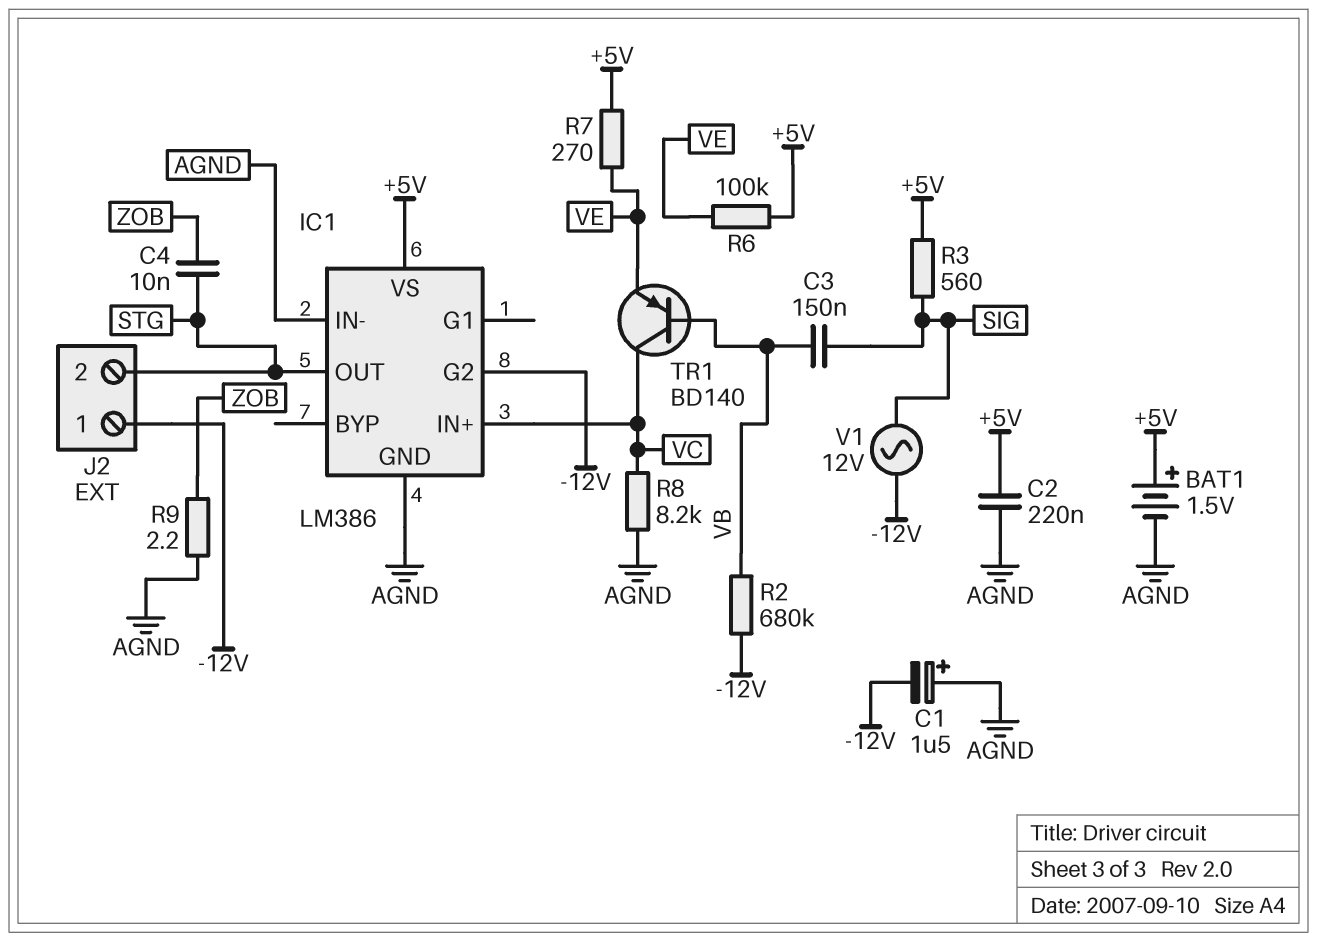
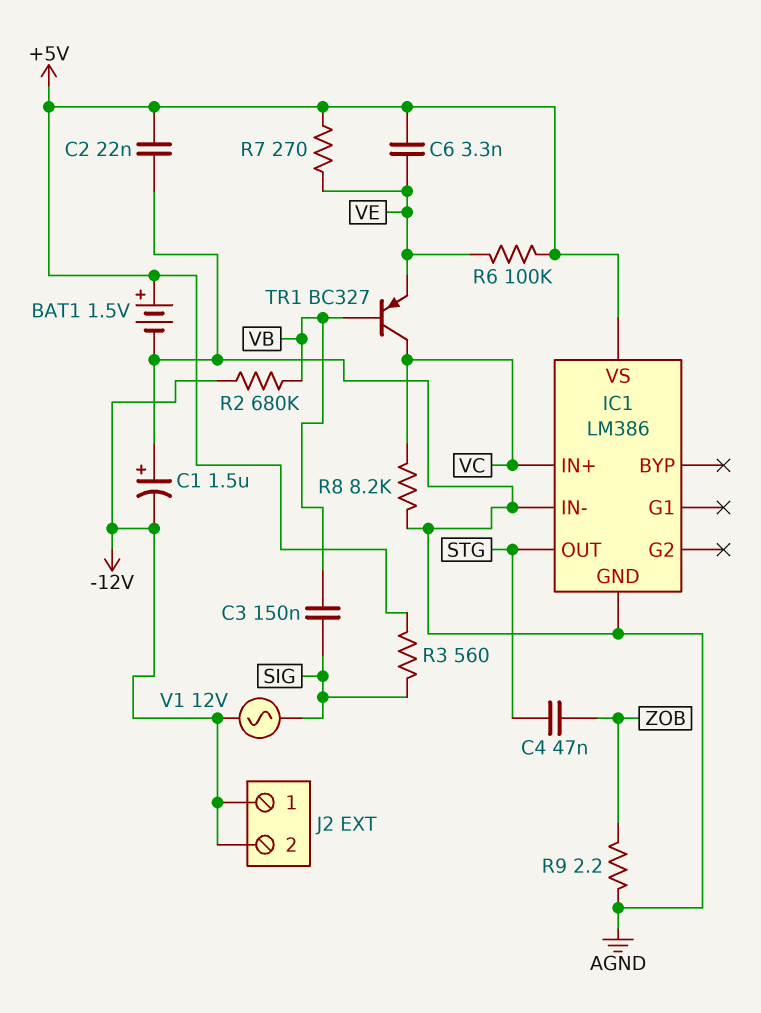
C2: 220nF (+5V, AGND) -> 22nF (+5V, AGND)
C4: 10nF (STG, ZOB) -> 47nF (STG, ZOB)
C6: none -> 3.3nF (+5V, VE)
IC1 pin G2: -12V -> none
J2 pin 2: STG -> -12V
TR1: PNP BD140 (B VB, C VC, E VE) -> PNP BC327 (B VB, C VC, E VE)

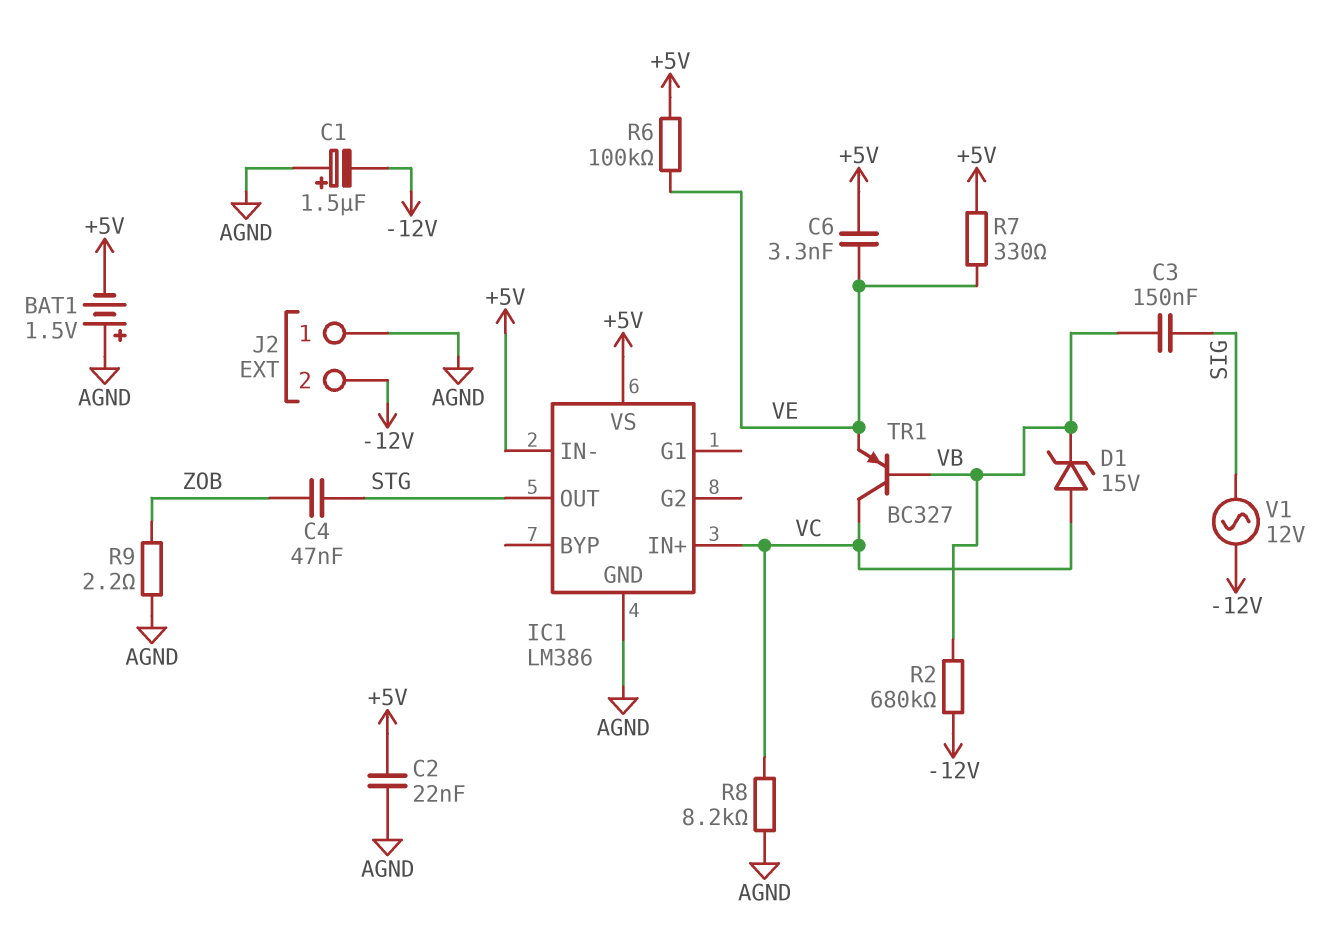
BAT1: 1.5V (plus +5V, minus AGND) -> 1.5V (plus AGND, minus +5V)
D1: none -> zener 15V (A VC, K VB)
IC1 pin IN-: AGND -> +5V
J2 pin 1: -12V -> AGND
R3: 560 (+5V, SIG) -> none
R7: 270 (+5V, VE) -> 330 (+5V, VE)

